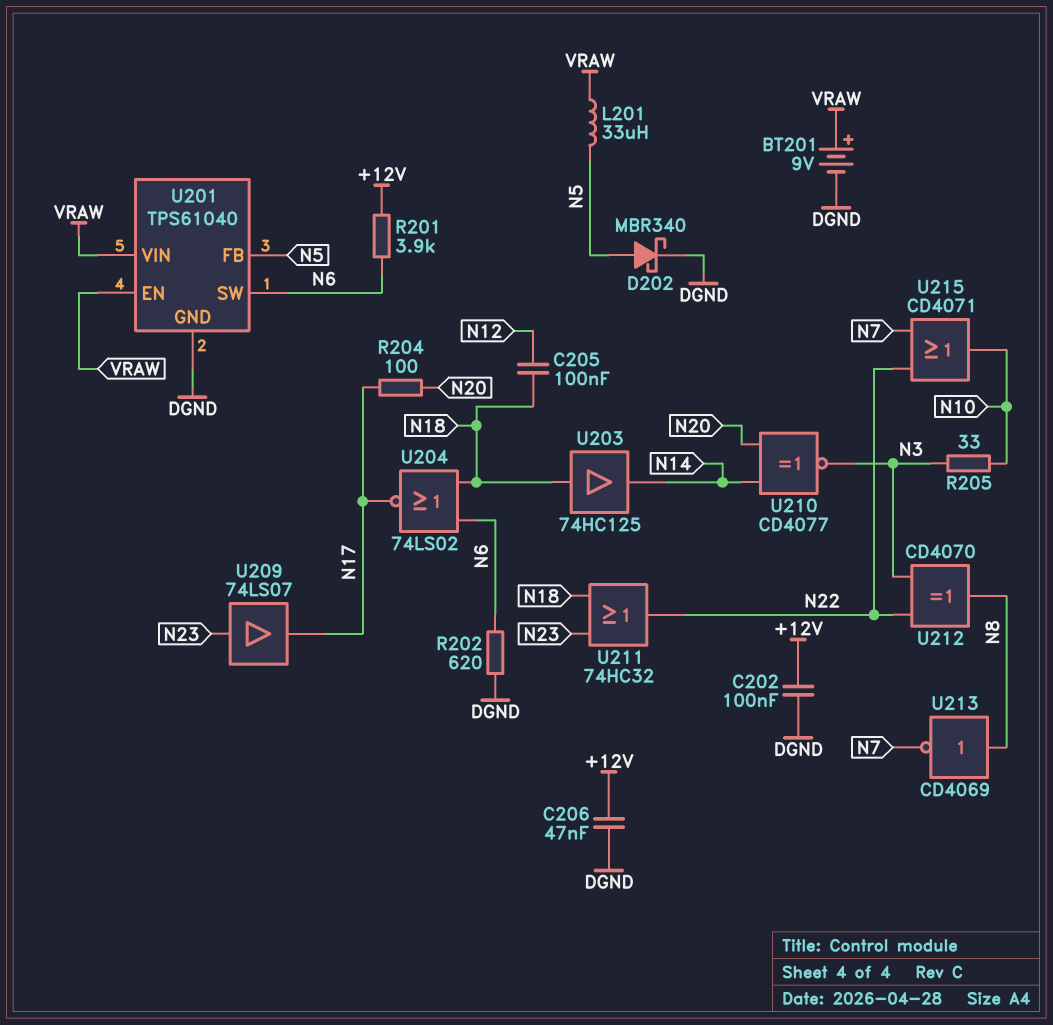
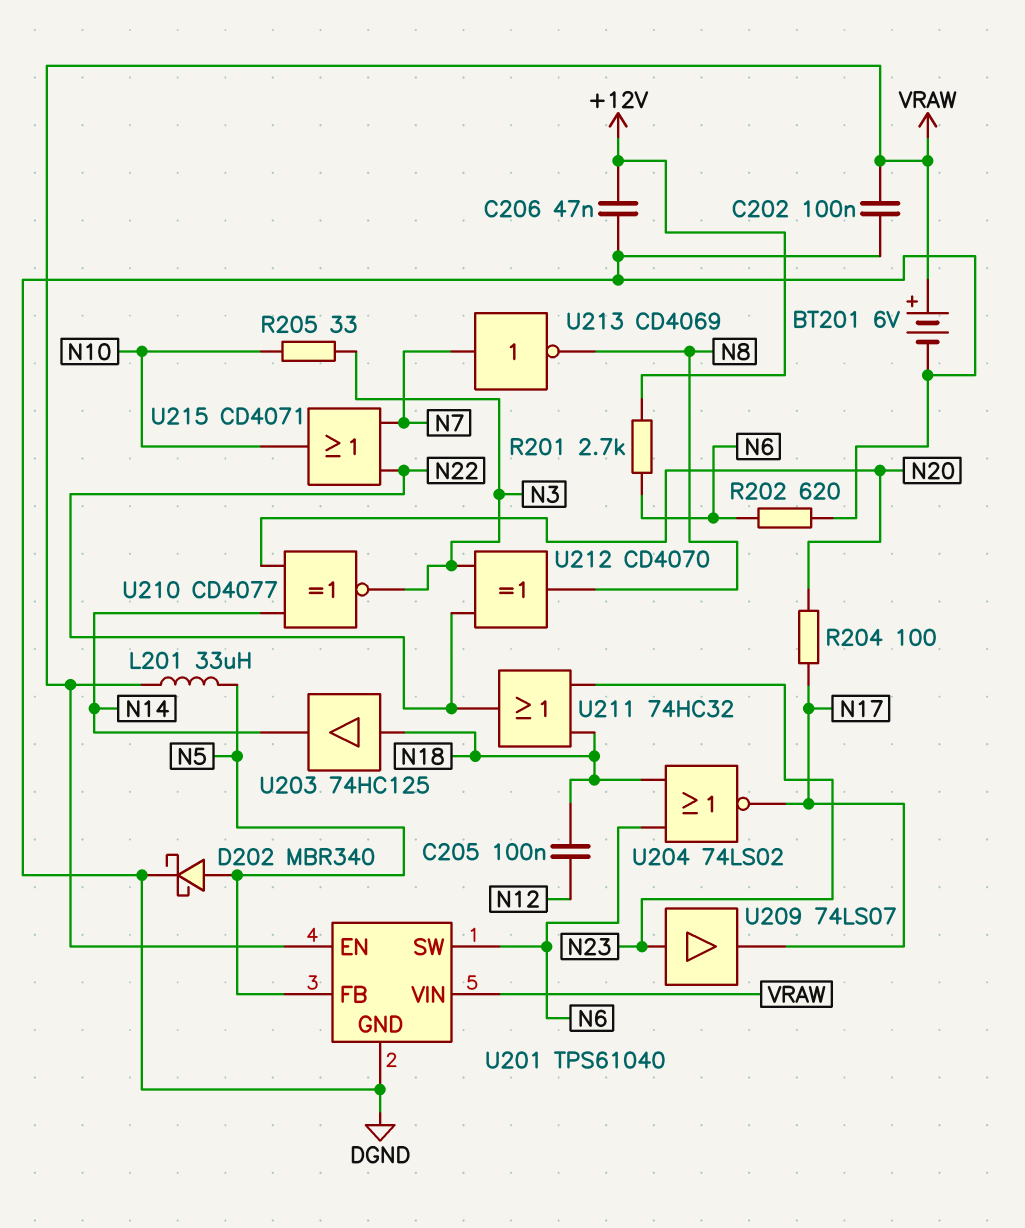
BT201: 9V (plus VRAW, minus DGND) -> 6V (plus VRAW, minus DGND)
C202: 100nF (+12V, DGND) -> 100nF (DGND, VRAW)
R201: 3.9k (+12V, N6) -> 2.7k (+12V, N6)
U213: NOT CD4069 (in N8, out N7) -> NOT CD4069 (in N7, out N8)

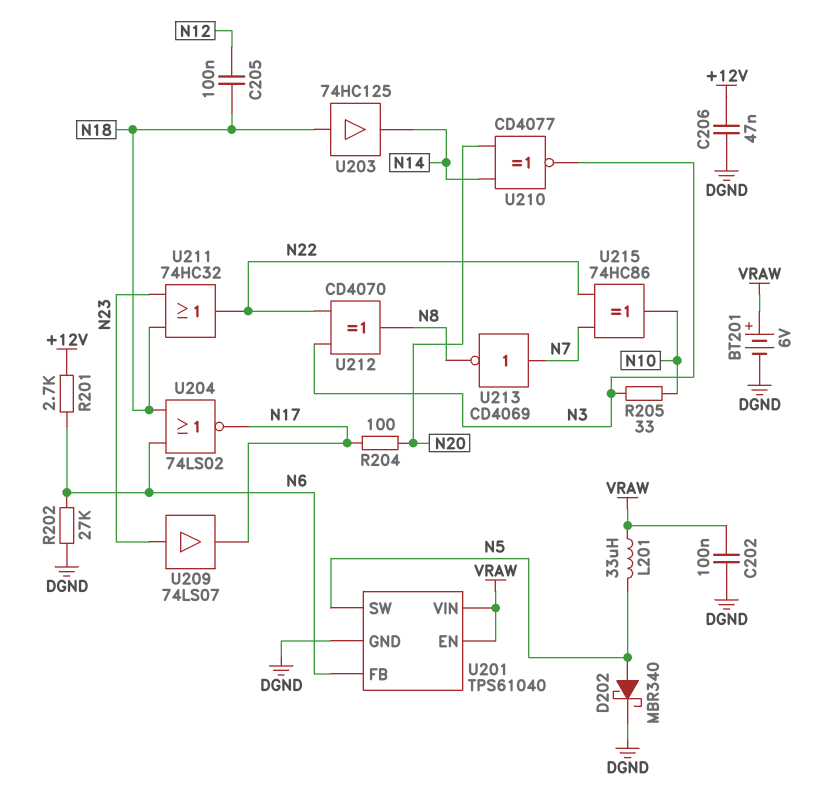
R202: 620 (DGND, N6) -> 27k (DGND, N6)
U201 pin FB: N5 -> N6
U201 pin SW: N6 -> N5
U215: OR CD4071 (in N7, in N22, out N10) -> XOR 74HC86 (in N7, in N22, out N10)

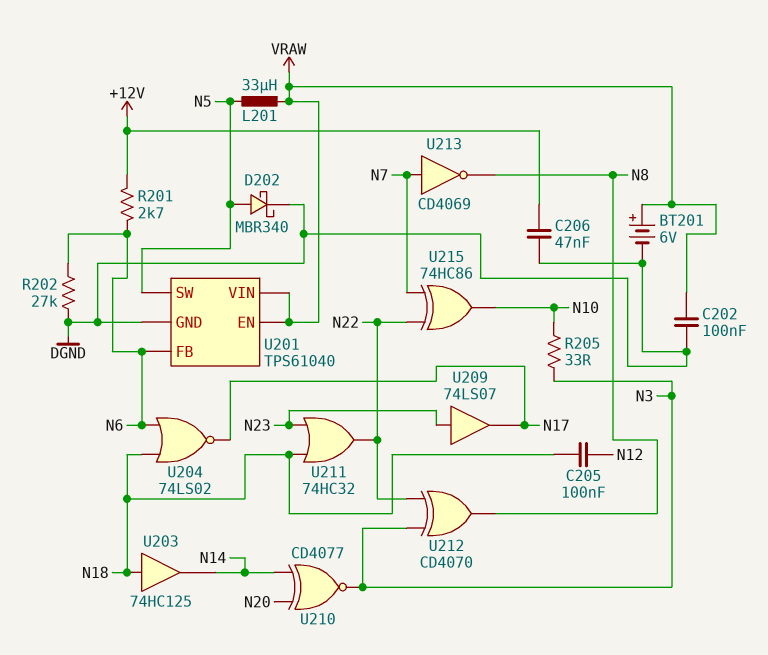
R204: 100 (N17, N20) -> none

